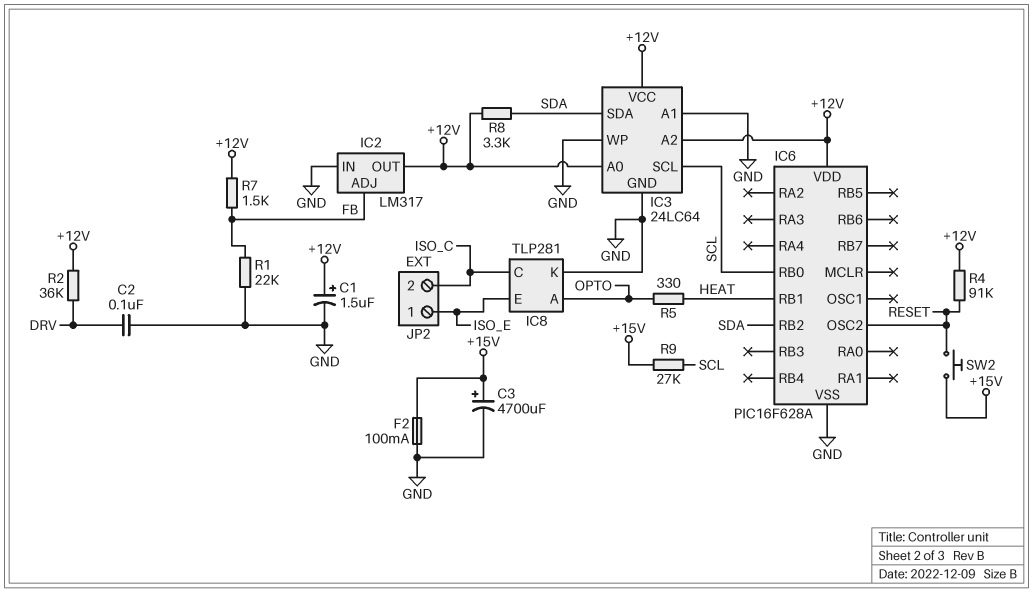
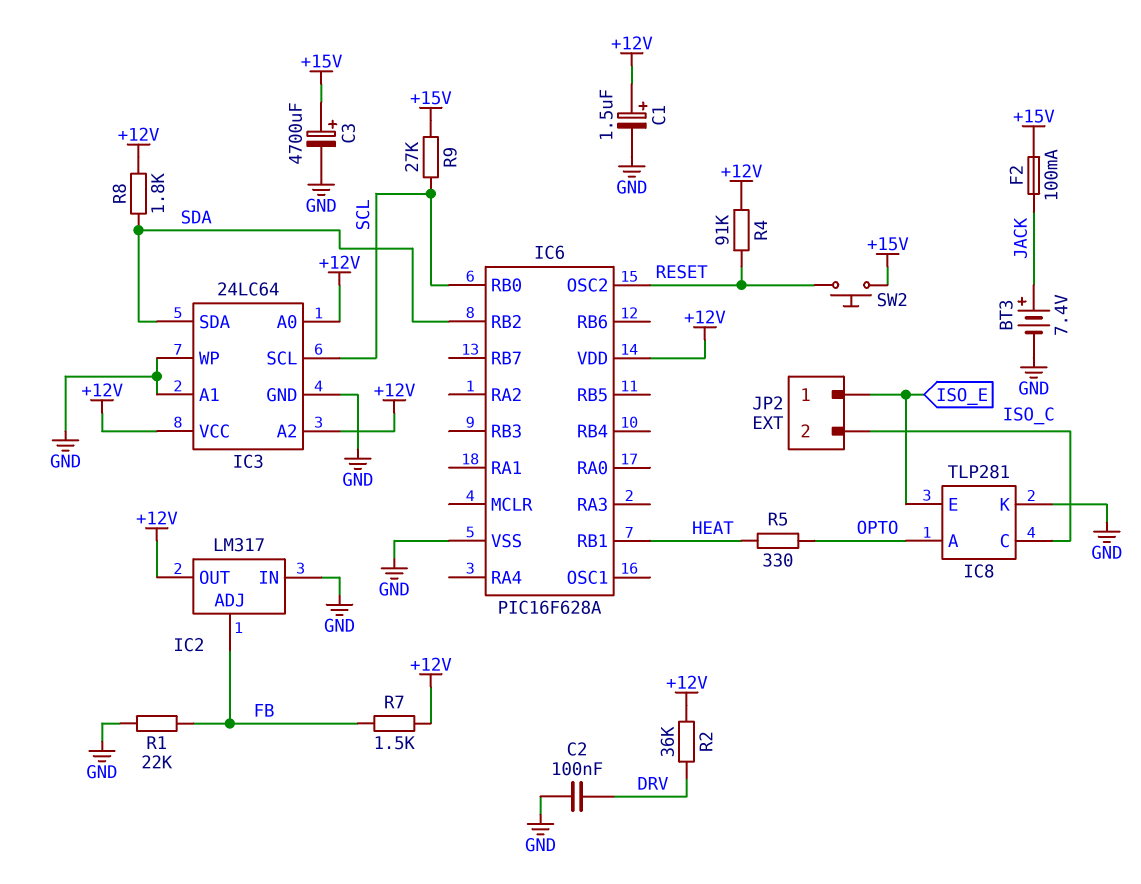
BT3: none -> 7.4V (plus JACK, minus GND)
F2: 100mA (+15V, GND) -> 100mA (+15V, JACK)
R8: 3.3k (+12V, SDA) -> 1.8k (+12V, SDA)

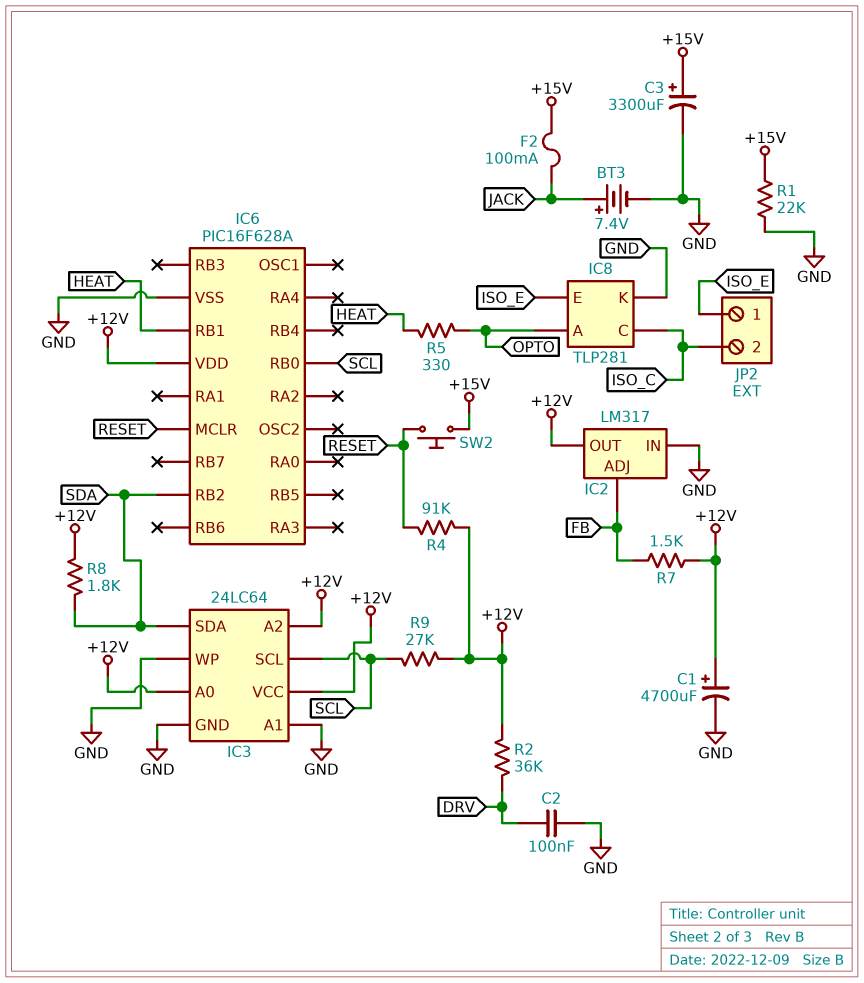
C1: 1.5uF (plus +12V, minus GND) -> 4700uF (plus +12V, minus GND)
C3: 4700uF (plus +15V, minus GND) -> 3300uF (plus +15V, minus GND)
IC6 pin MCLR: none -> RESET
IC6 pin OSC2: RESET -> none
R1: 22k (FB, GND) -> 22k (+15V, GND)
R9: 27k (+15V, SCL) -> 27k (+12V, SCL)

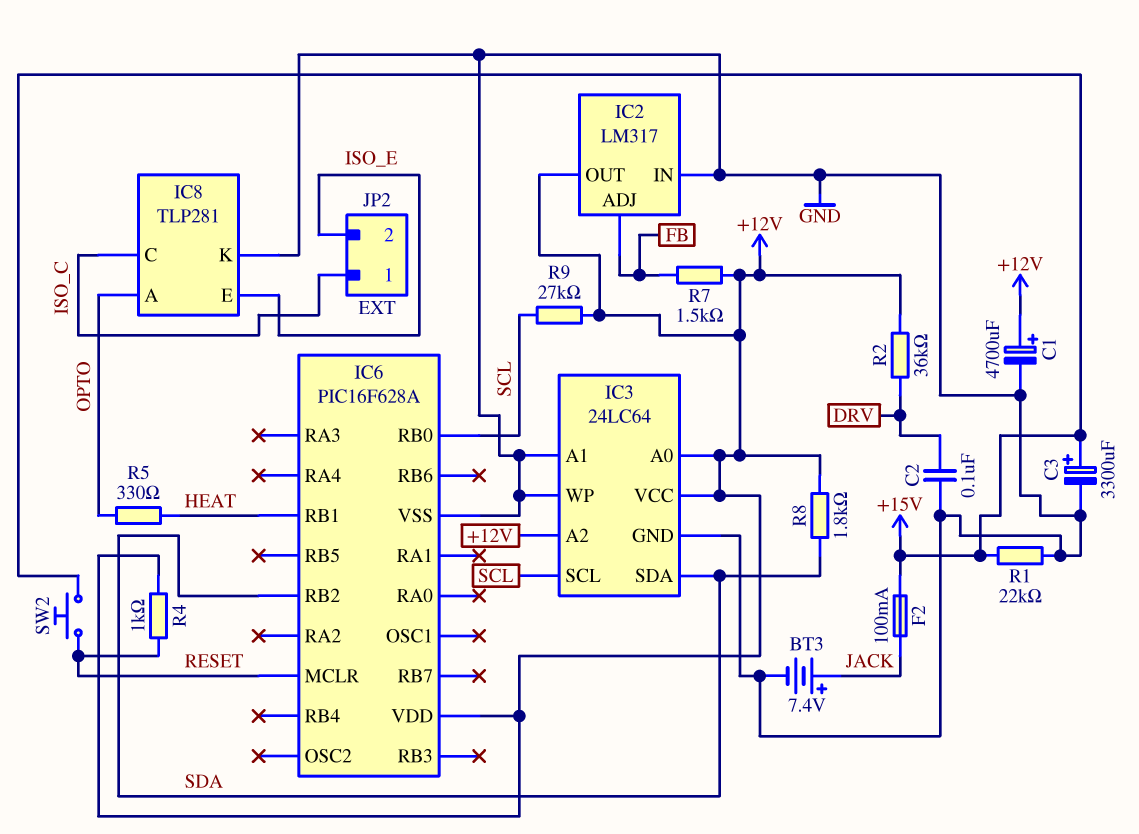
JP2 pin 1: ISO_E -> ISO_C
JP2 pin 2: ISO_C -> ISO_E
R4: 91k (+12V, RESET) -> 1k (+12V, RESET)

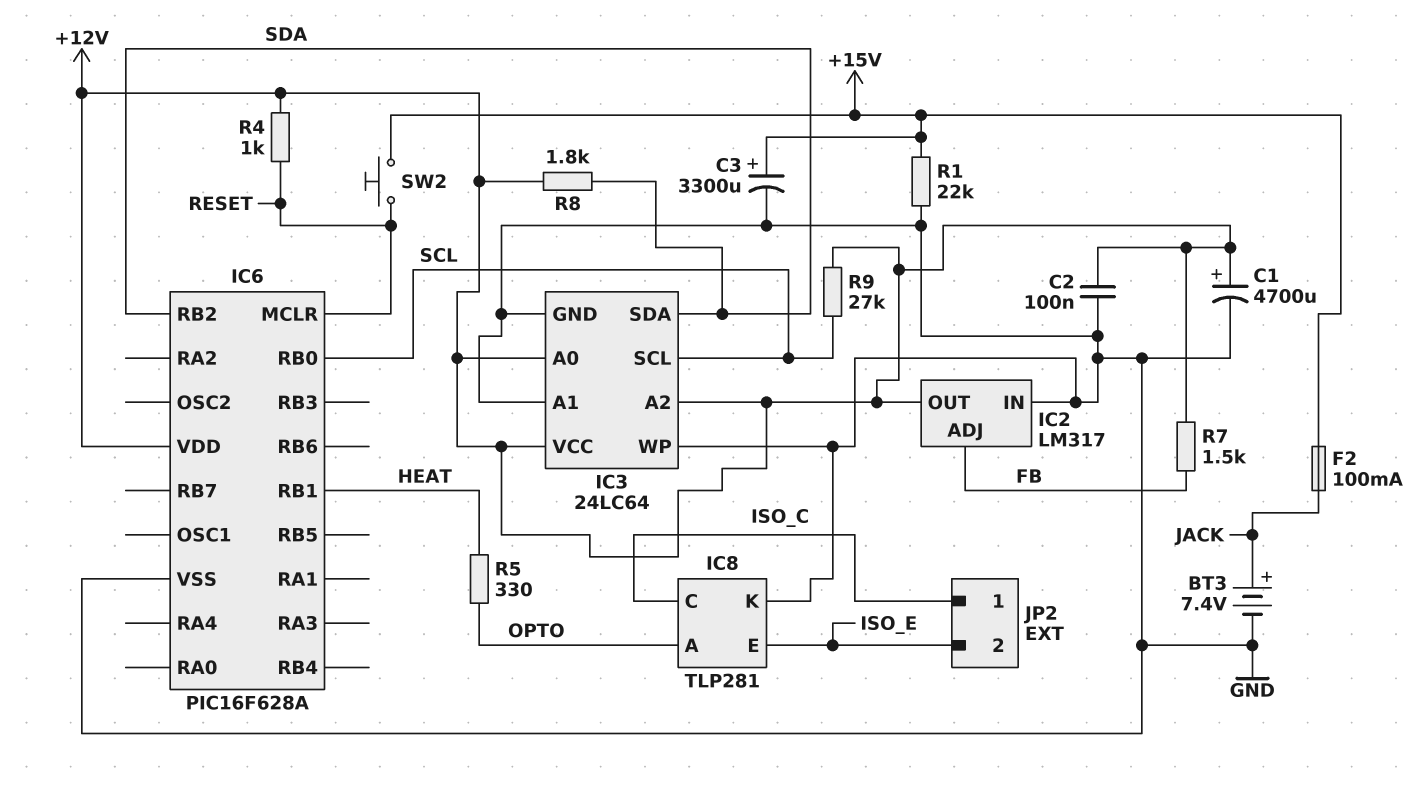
C2: 100nF (DRV, GND) -> 100nF (+12V, GND)
R2: 36k (+12V, DRV) -> none

